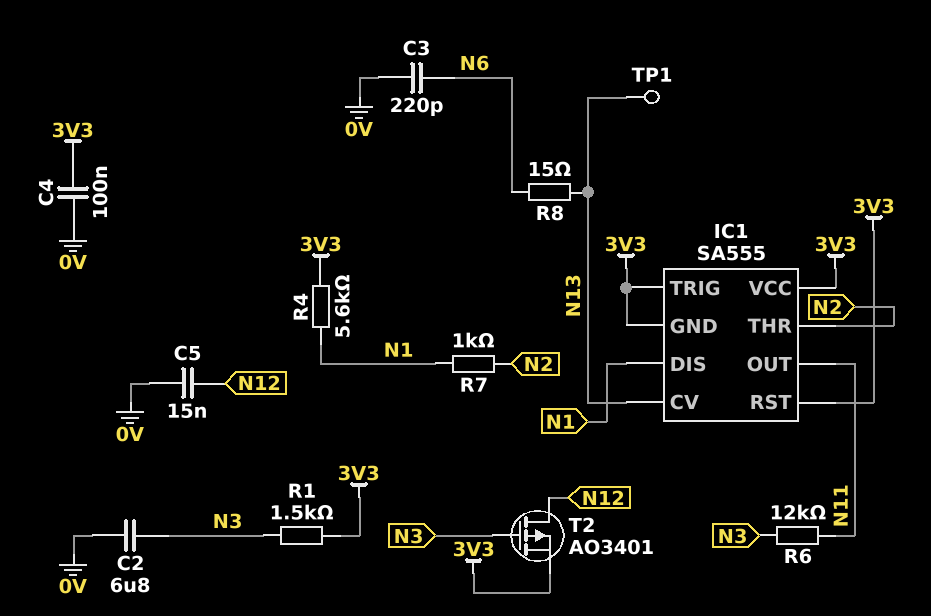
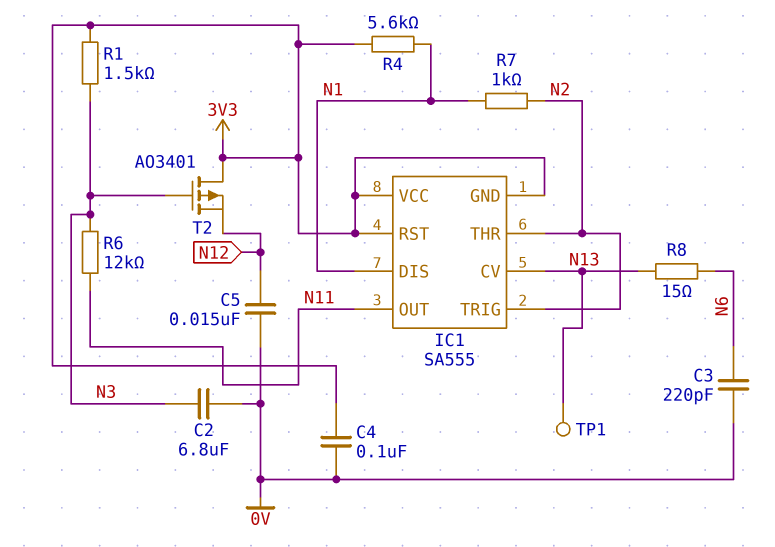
IC1 pin TRIG: 3V3 -> N2
T2: PMOS AO3401 (G N3, D N12, S 3V3) -> PMOS AO3401 (G N3, D 3V3, S N12)

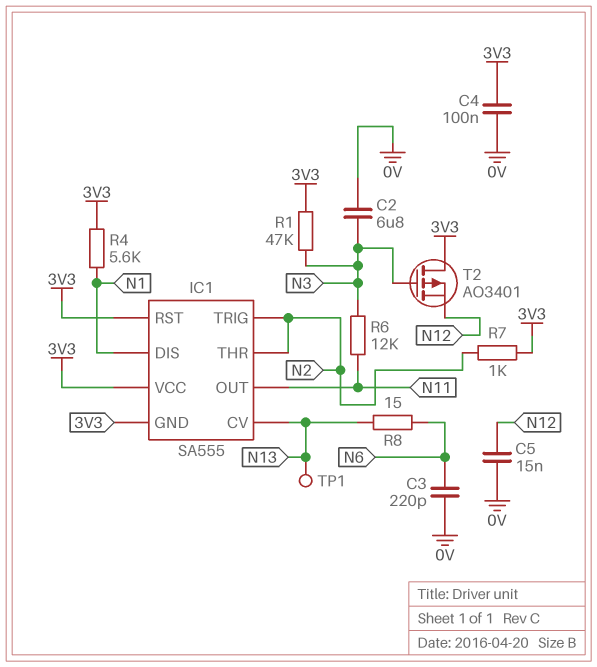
R1: 1.5k (3V3, N3) -> 47k (3V3, N3)
R7: 1k (N1, N2) -> 1k (3V3, N2)

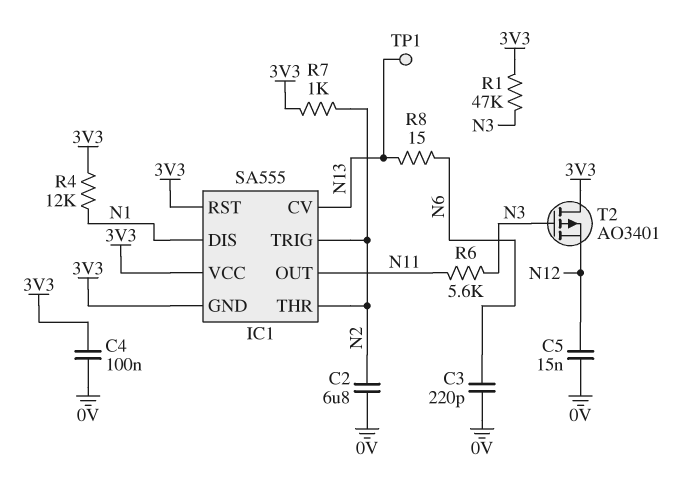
C2: 6.8uF (0V, N3) -> 6.8uF (0V, N2)
R4: 5.6k (3V3, N1) -> 12k (3V3, N1)
R6: 12k (N3, N11) -> 5.6k (N3, N11)

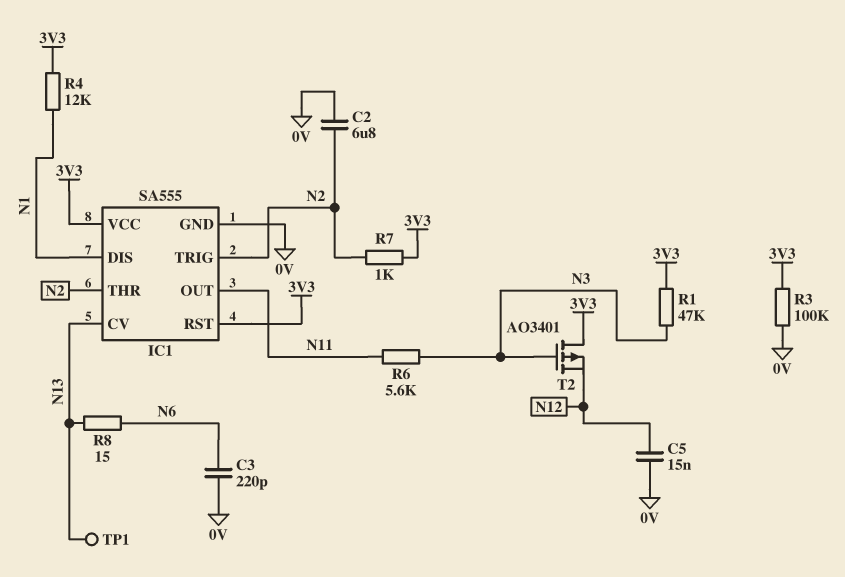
C4: 100nF (0V, 3V3) -> none
IC1 pin GND: 3V3 -> 0V
R3: none -> 100k (0V, 3V3)

